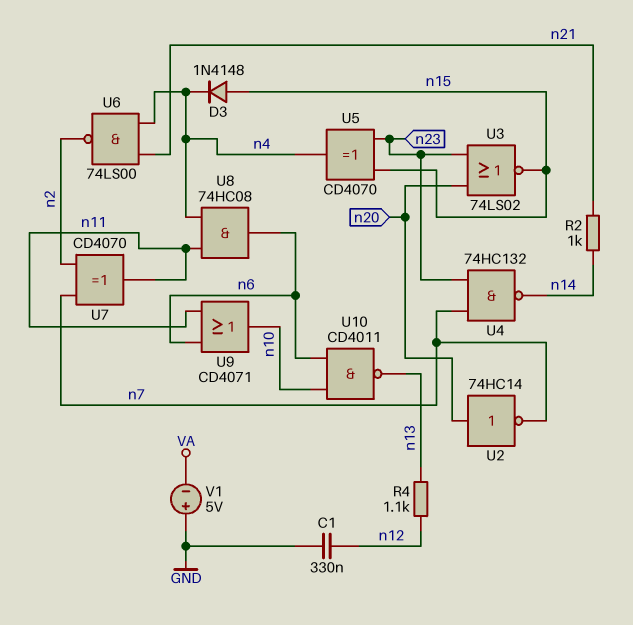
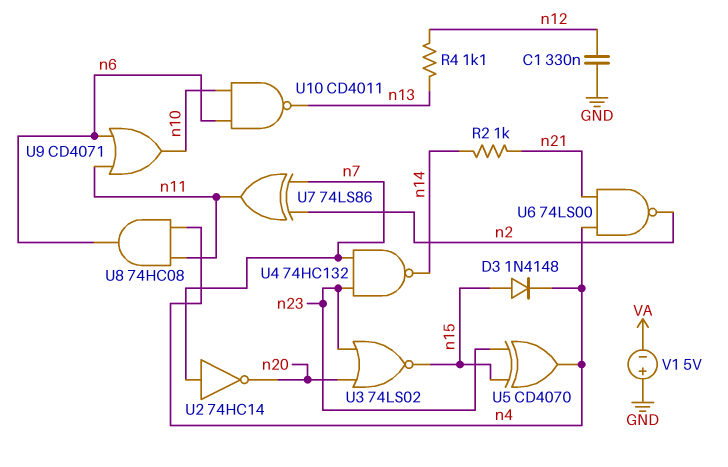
U2: NOT 74HC14 (in n20, out n7) -> NOT 74HC14 (in n7, out n20)
U7: XOR CD4070 (in n2, in n7, out n11) -> XOR 74LS86 (in n2, in n7, out n11)

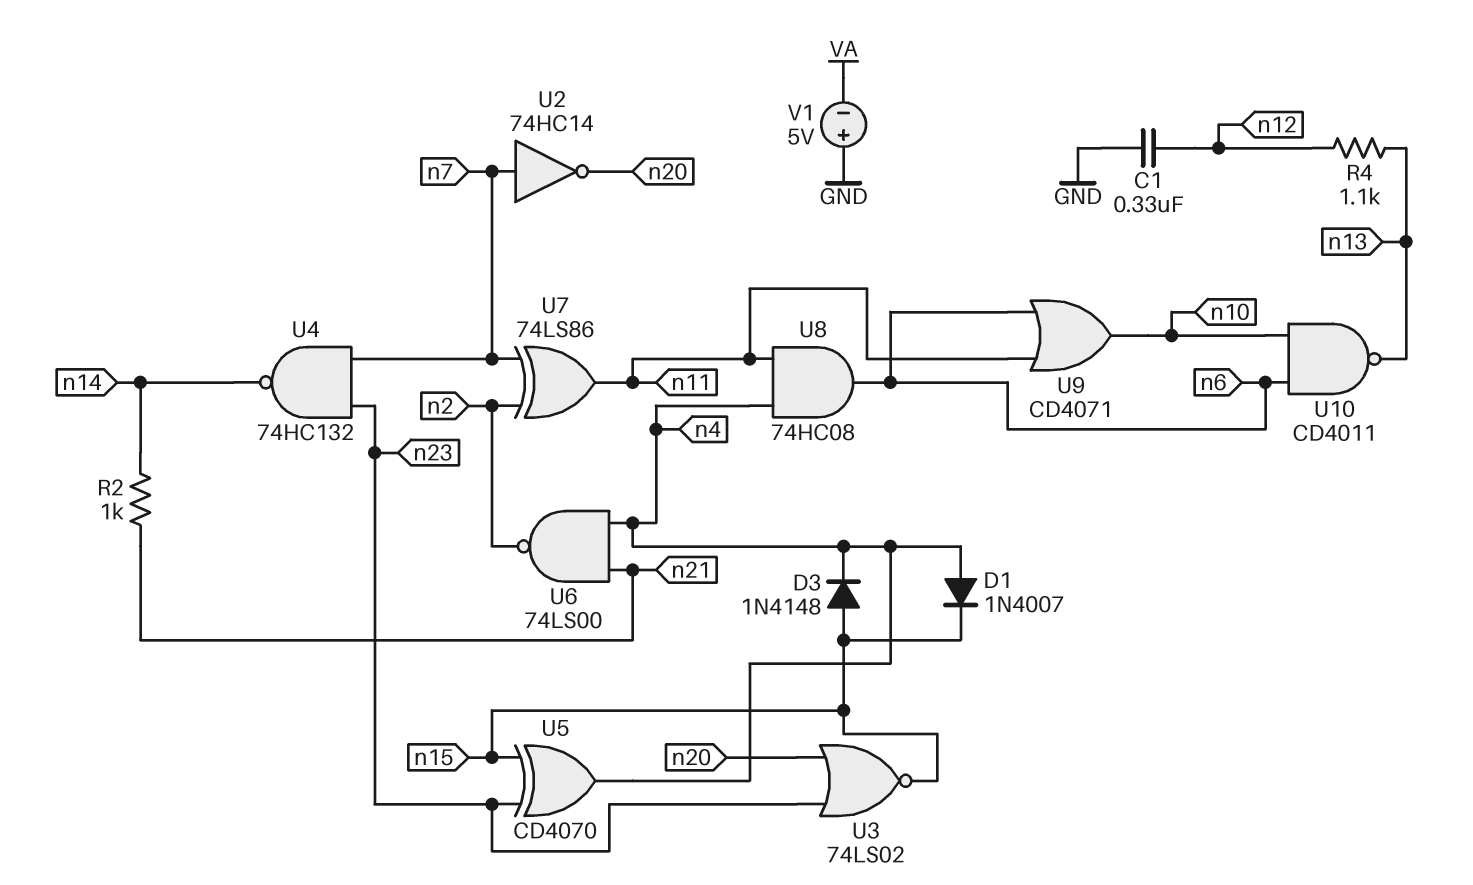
D1: none -> diode 1N4007 (A n4, K n15)

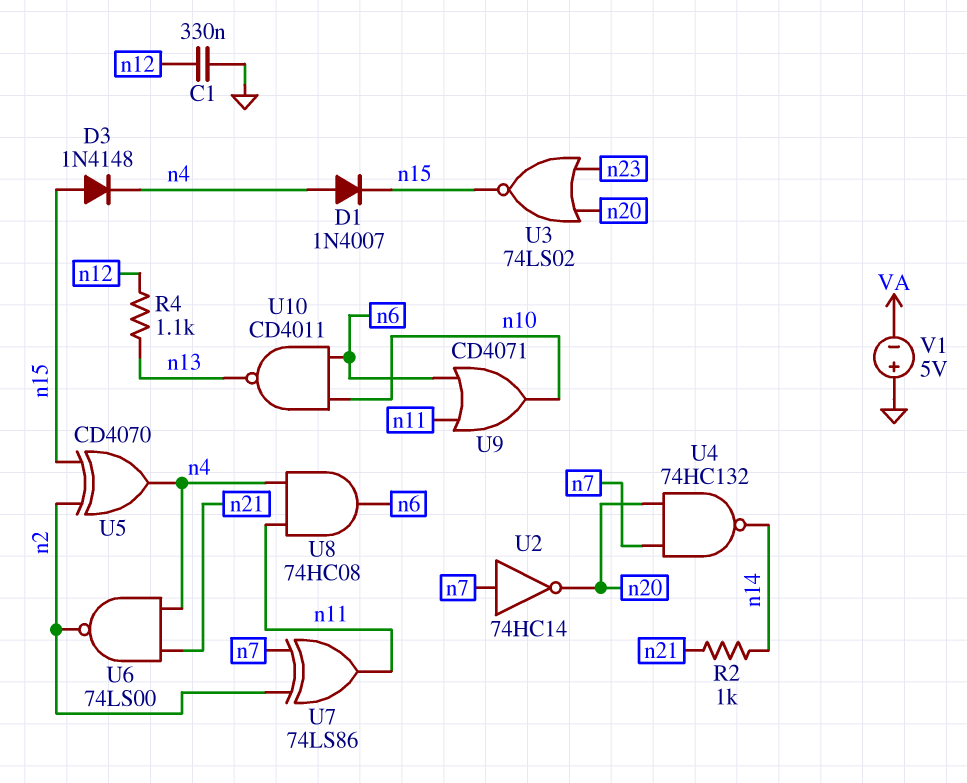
U4: NAND 74HC132 (in n7, in n23, out n14) -> NAND 74HC132 (in n7, in n20, out n14)
U5: XOR CD4070 (in n15, in n23, out n4) -> XOR CD4070 (in n2, in n15, out n4)

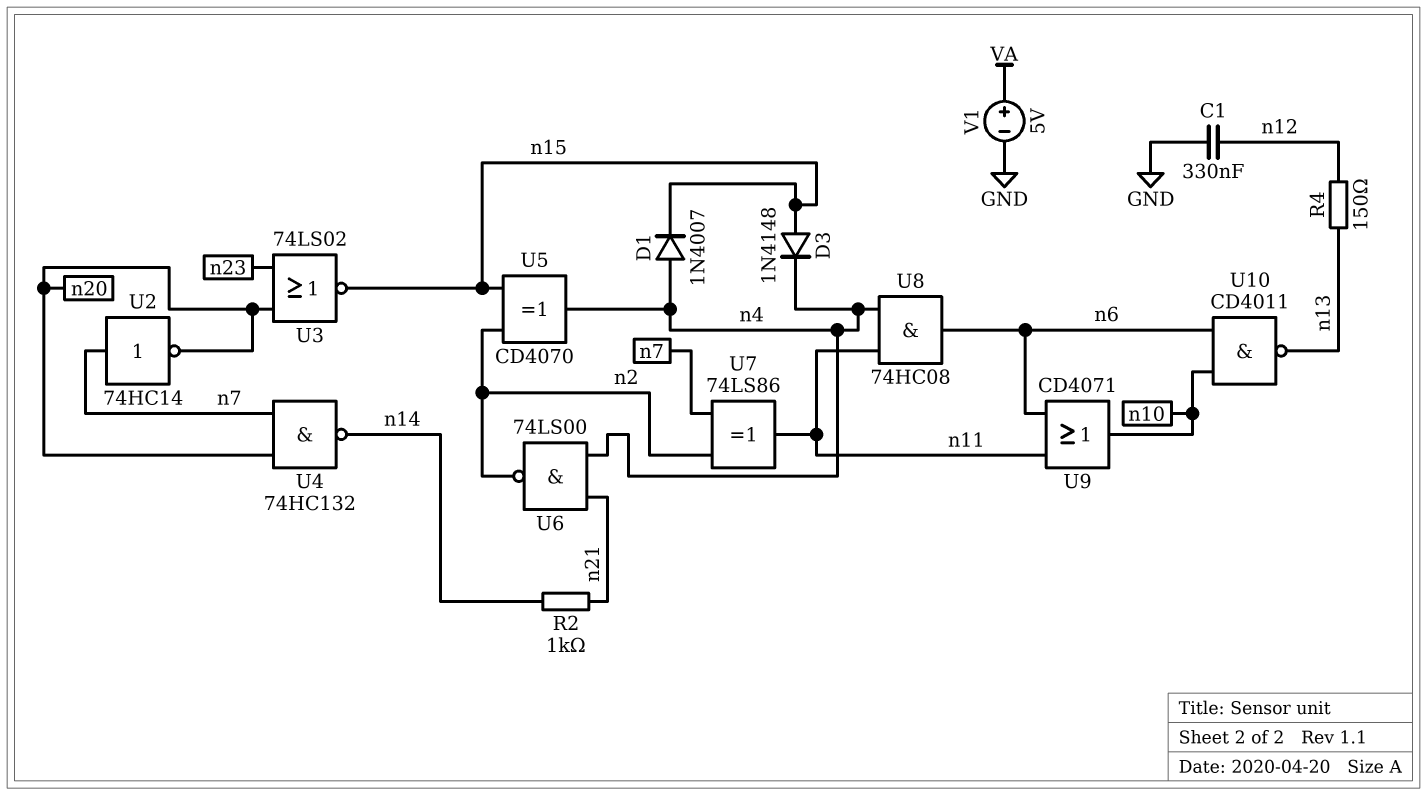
R4: 1.1k (n12, n13) -> 150 (n12, n13)
V1: 5V (plus GND, minus VA) -> 5V (plus VA, minus GND)

